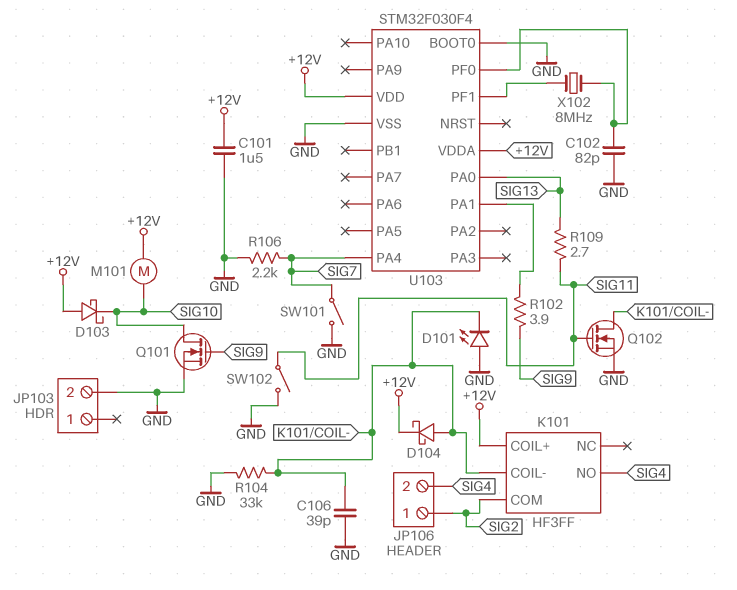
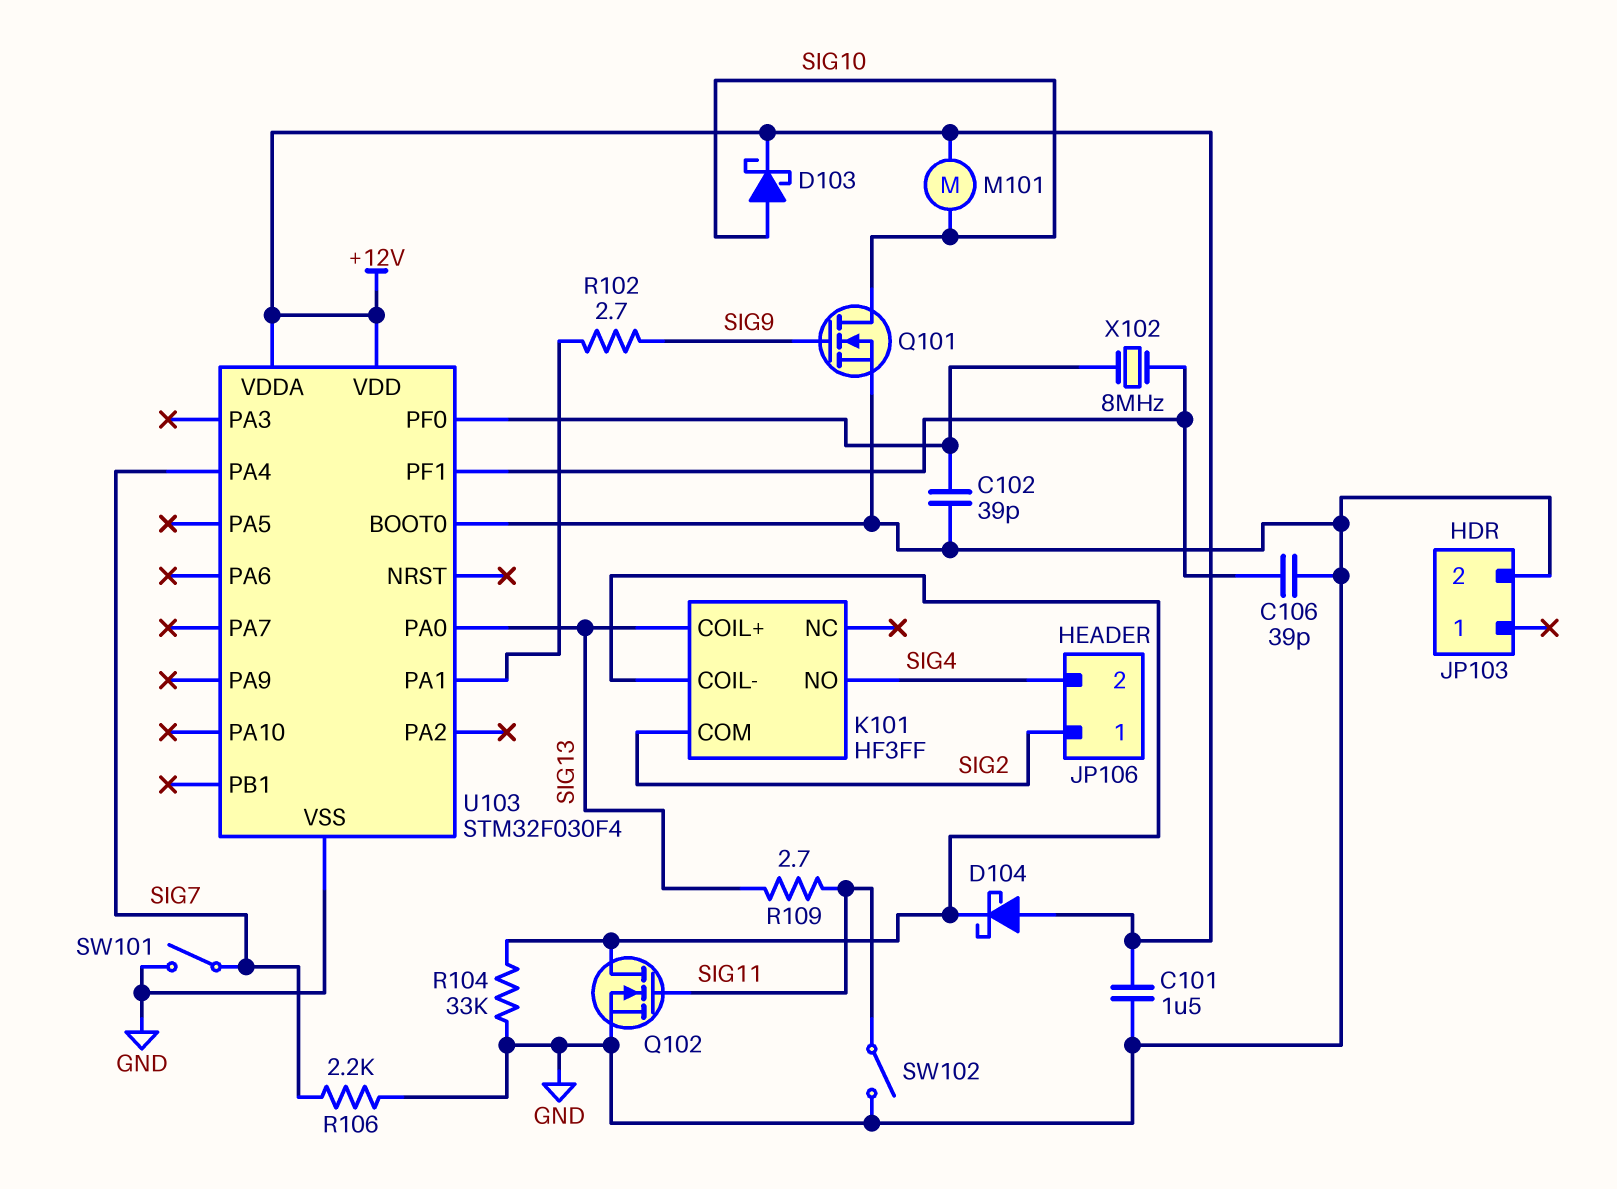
C102: 82pF (GND, U103/PF0) -> 39pF (GND, U103/PF0)
C106: 39pF (GND, K101/COIL-) -> 39pF (GND, U103/PF1)
D101: LED (A GND, K K101/COIL-) -> none
D103: schottky (A +12V, K SIG10) -> schottky (A SIG10, K +12V)
D104: schottky (A K101/COIL-, K +12V) -> schottky (A +12V, K K101/COIL-)
K101 pin COIL+: +12V -> SIG13
R102: 3.9 (SIG9, U103/PA1) -> 2.7 (SIG9, U103/PA1)

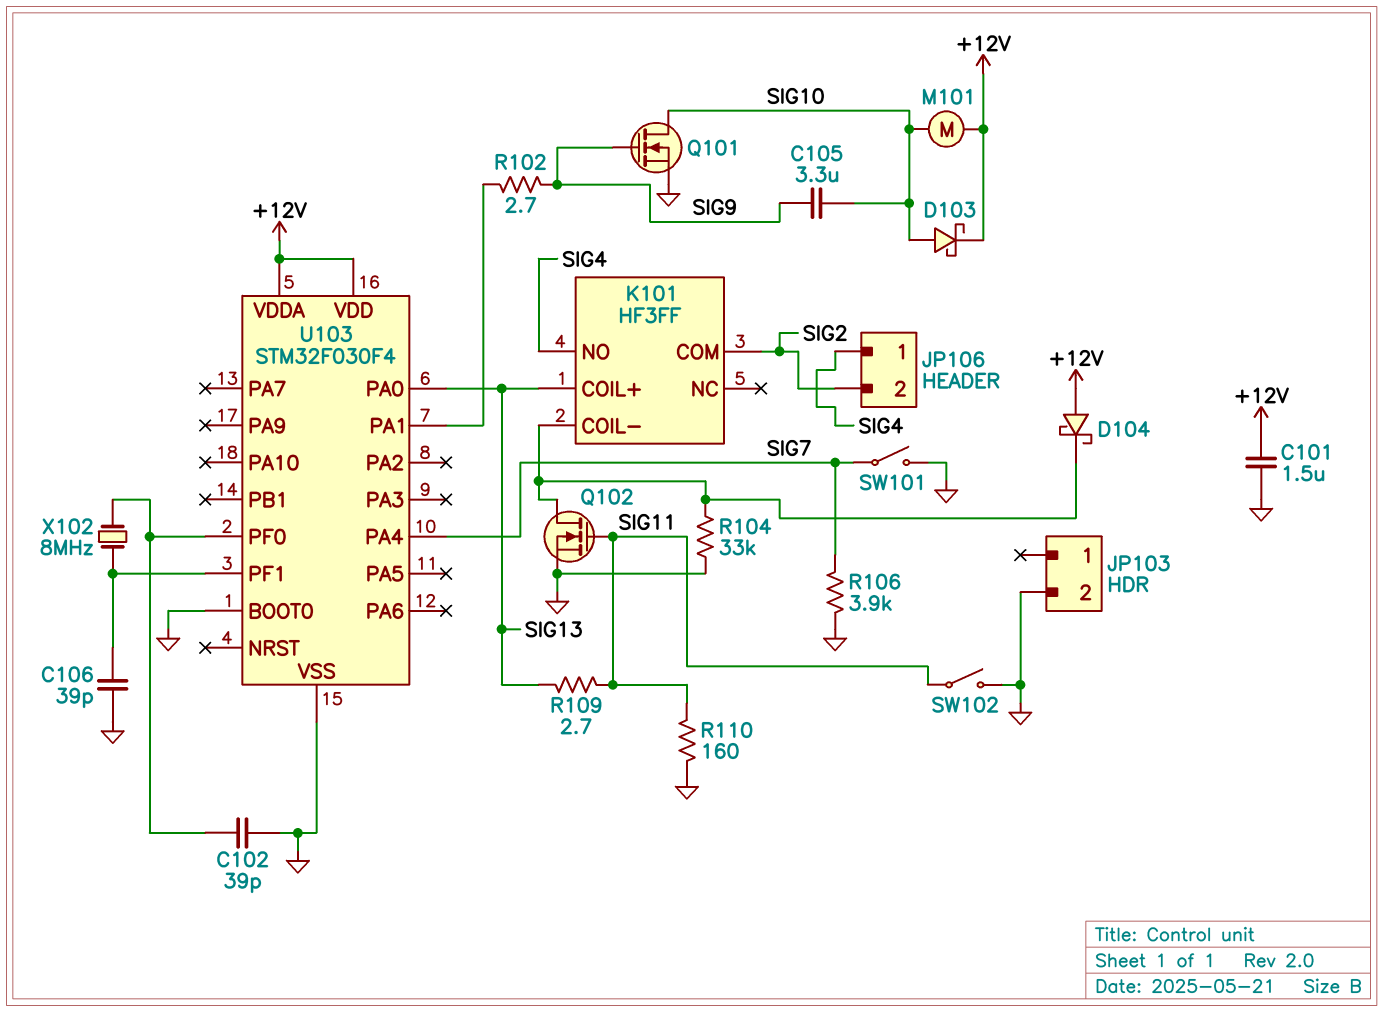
C105: none -> 3.3uF (SIG9, SIG10)
JP106 pin 1: SIG2 -> SIG4
JP106 pin 2: SIG4 -> SIG2
R106: 2.2k (GND, SIG7) -> 3.9k (GND, SIG7)
R110: none -> 160 (GND, SIG11)

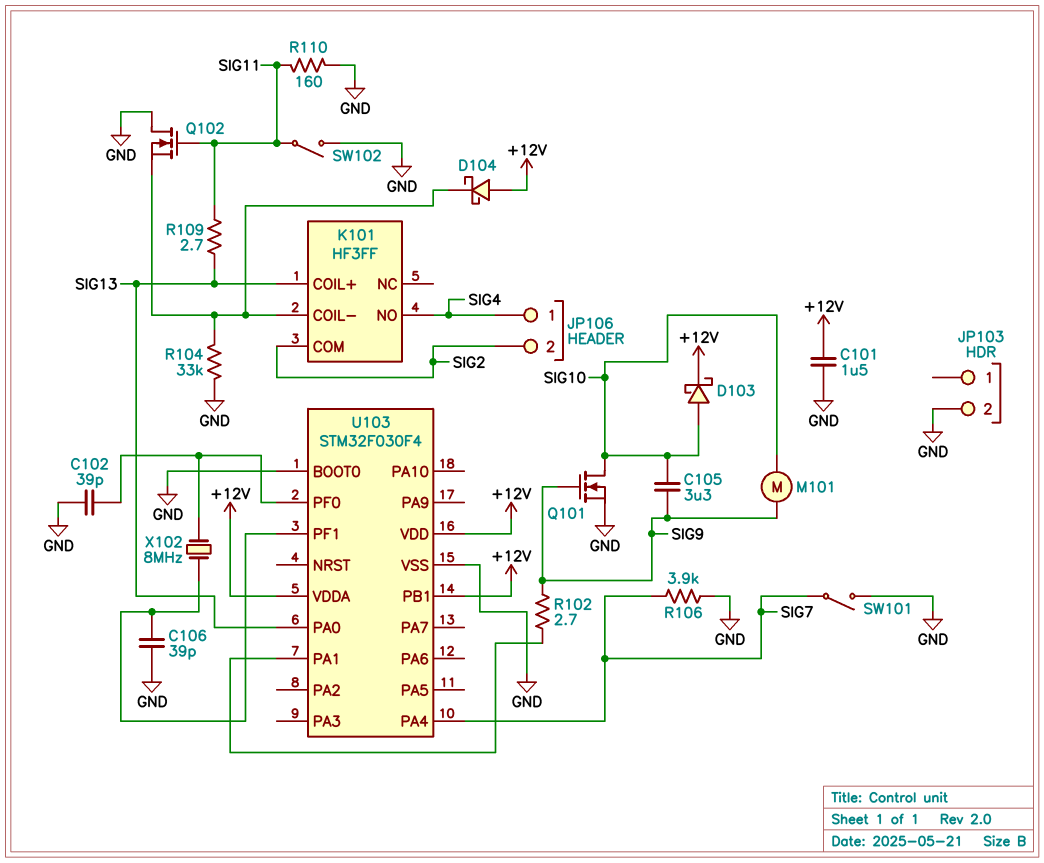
M101: motor (+12V, SIG10) -> motor (SIG9, SIG10)
Q102: NMOS (G SIG11, D K101/COIL-, S GND) -> NMOS (G SIG11, D GND, S K101/COIL-)
U103 pin PB1: none -> +12V

